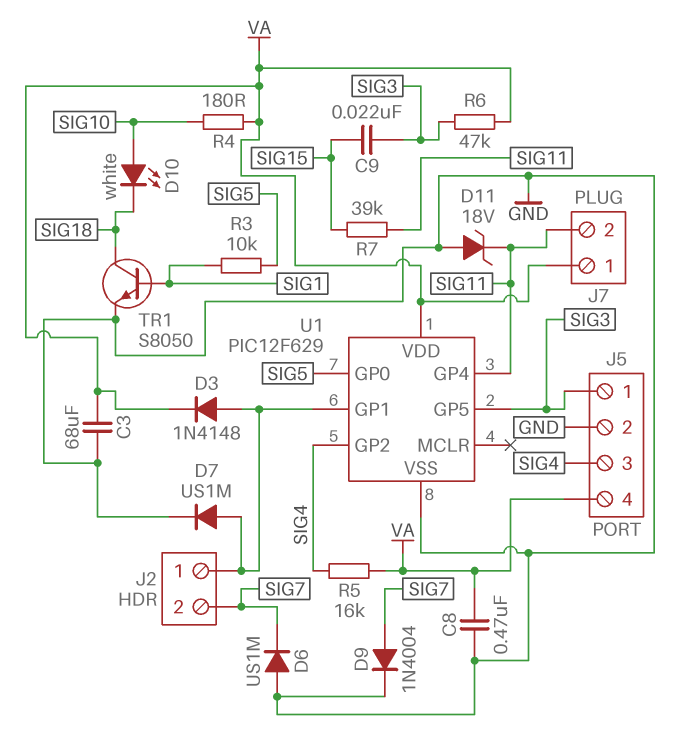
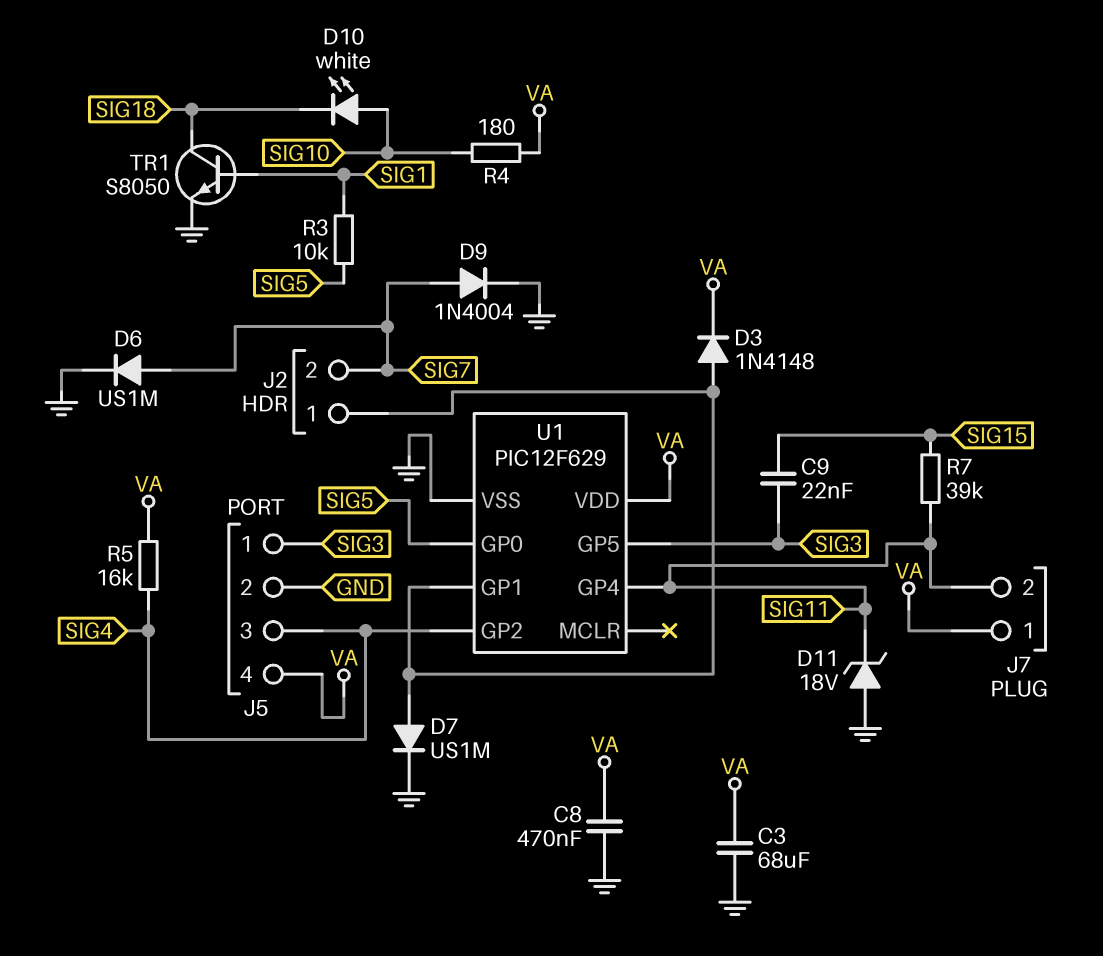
D6: diode US1M (A GND, K SIG7) -> diode US1M (A SIG7, K GND)
R6: 47k (SIG3, VA) -> none

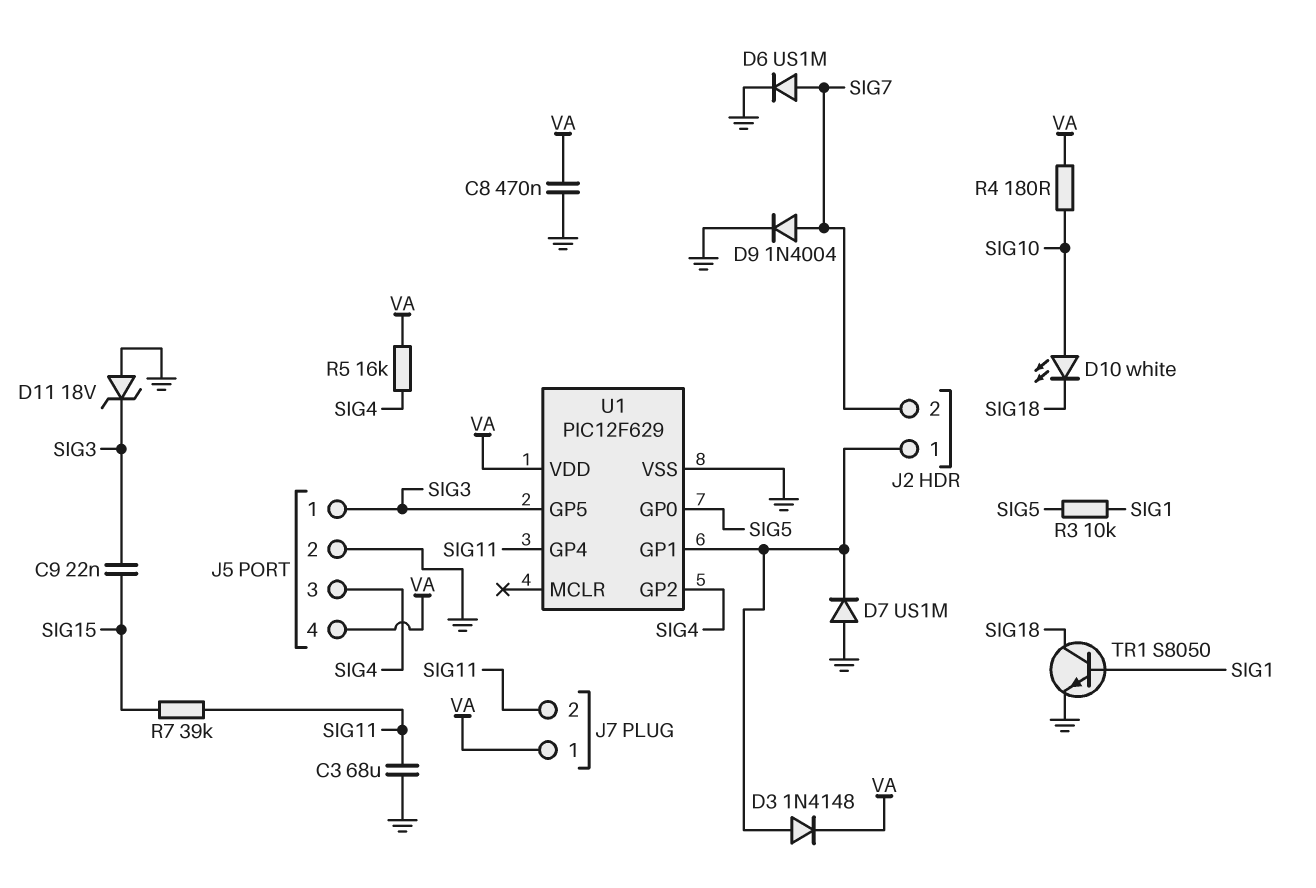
C3: 68uF (GND, VA) -> 68uF (GND, SIG11)
D7: diode US1M (A J2/1, K GND) -> diode US1M (A GND, K J2/1)
D11: zener 18V (A GND, K SIG11) -> zener 18V (A GND, K SIG3)

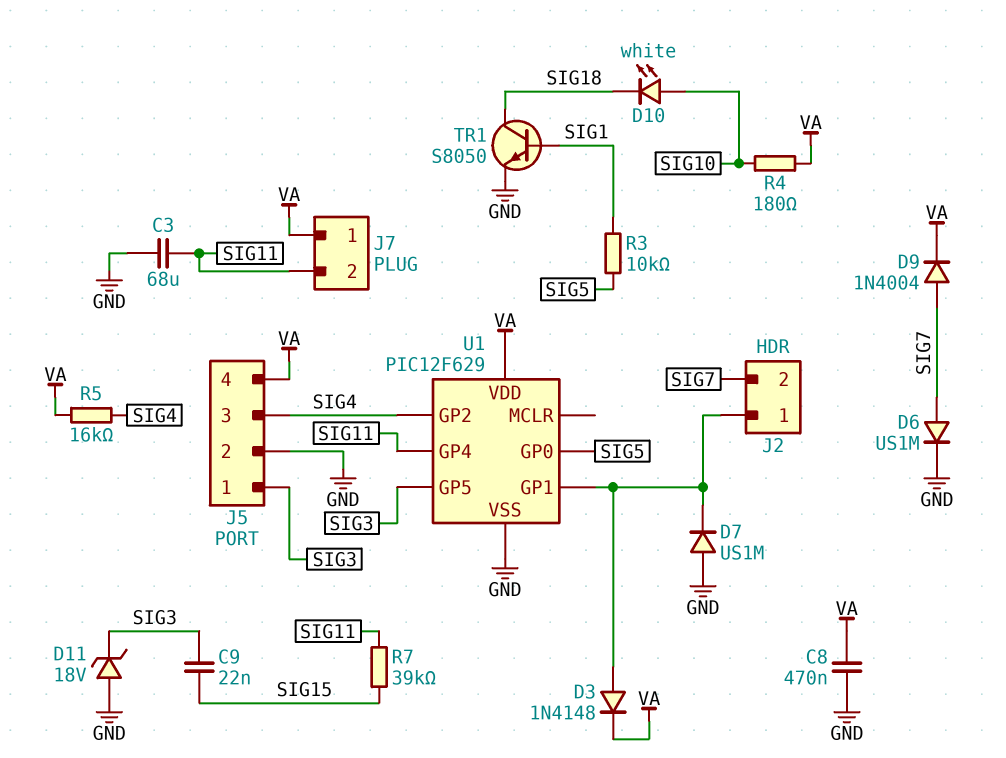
D9: diode 1N4004 (A SIG7, K GND) -> diode 1N4004 (A SIG7, K VA)

